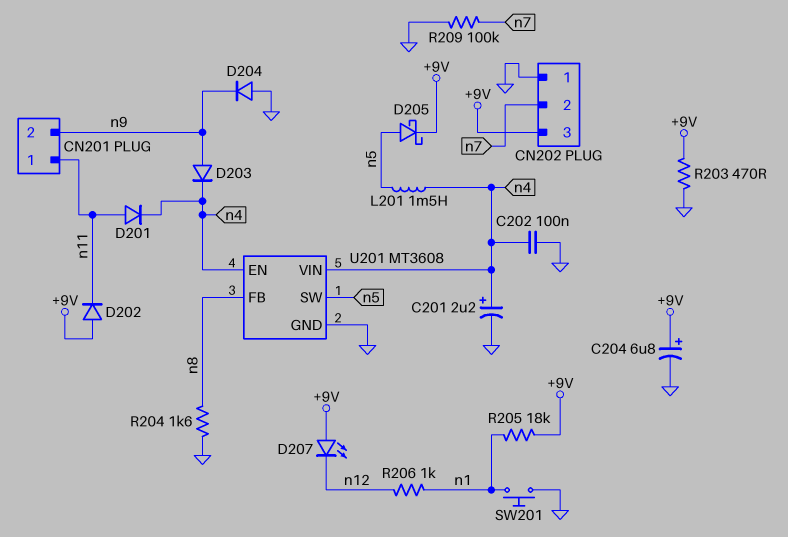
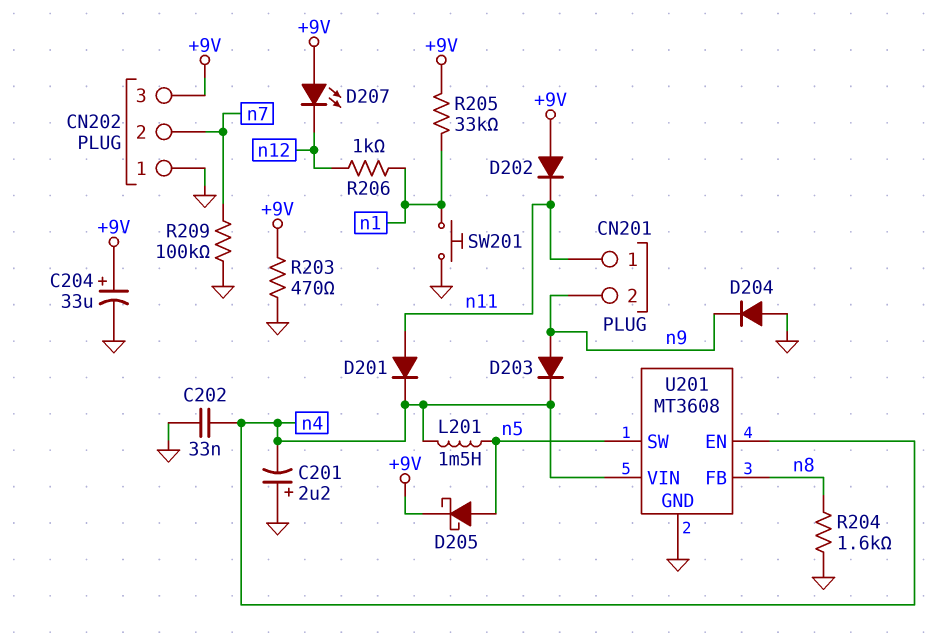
C201: 2.2uF (plus n4, minus GND) -> 2.2uF (plus GND, minus n4)
C202: 100nF (GND, n4) -> 33nF (GND, n4)
C204: 6.8uF (plus +9V, minus GND) -> 33uF (plus +9V, minus GND)
R205: 18k (+9V, n1) -> 33k (+9V, n1)

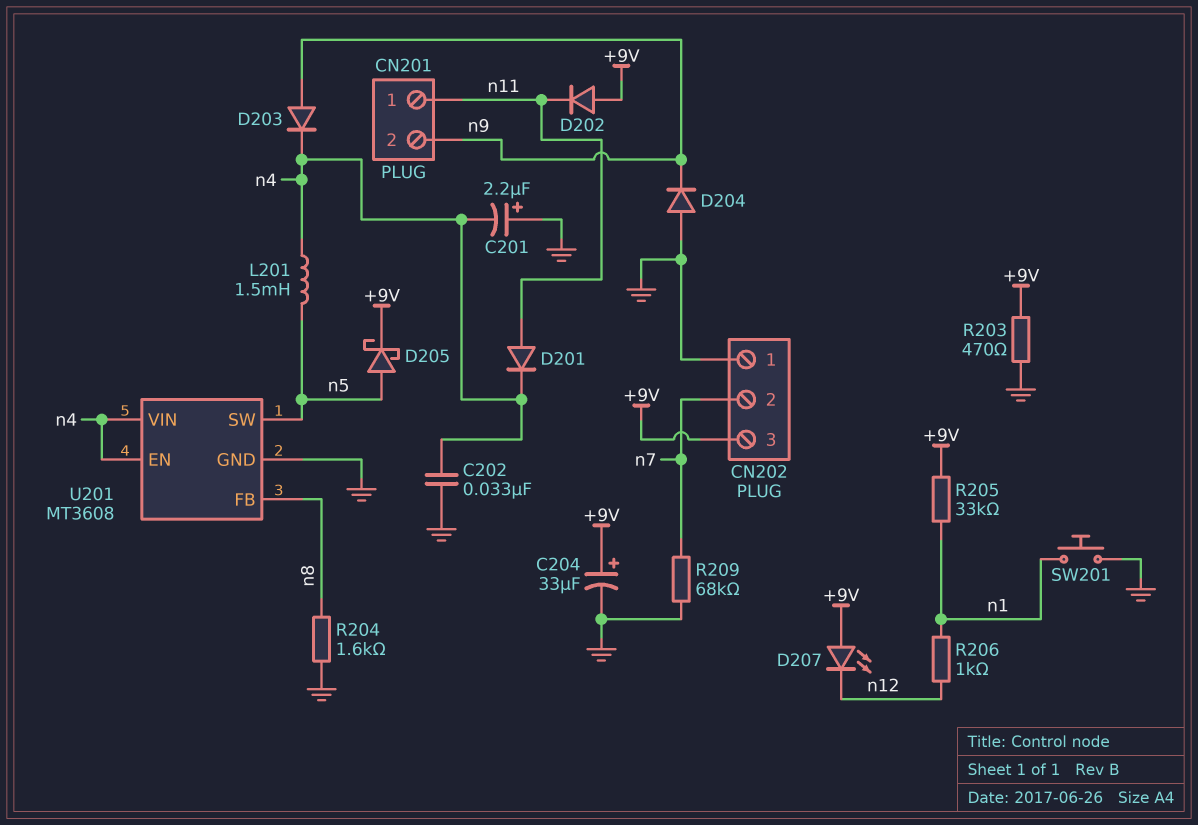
R209: 100k (GND, n7) -> 68k (GND, n7)

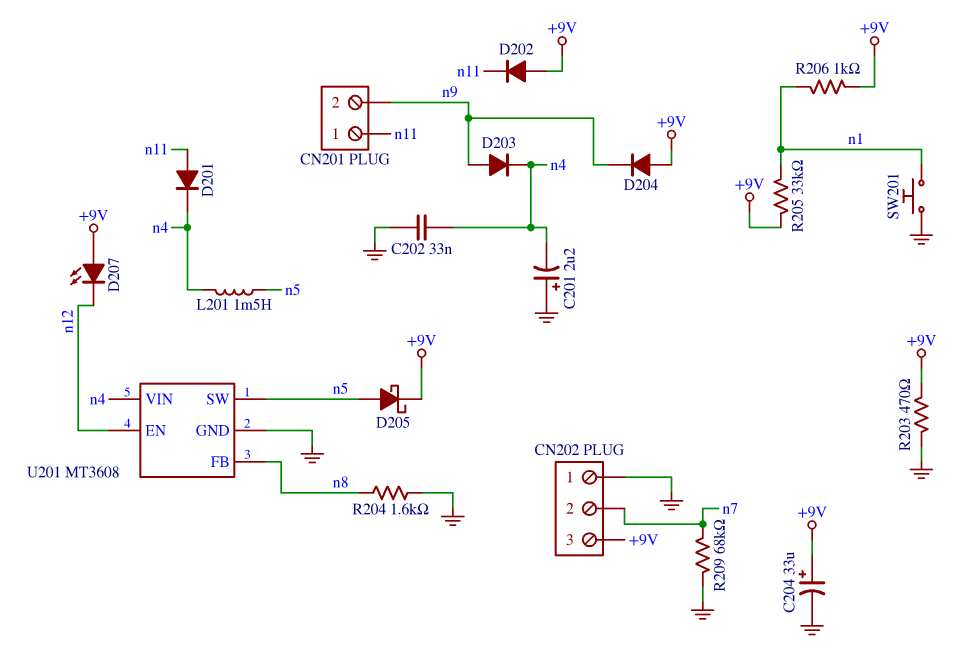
D204: diode (A GND, K n9) -> diode (A +9V, K n9)
R206: 1k (n1, n12) -> 1k (+9V, n1)
U201 pin EN: n4 -> n12

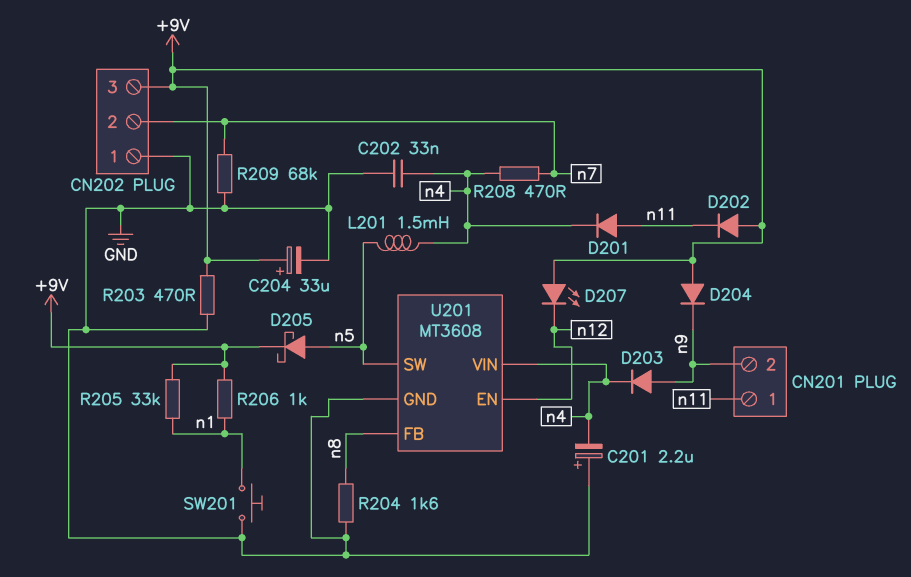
R208: none -> 470 (n4, n7)

